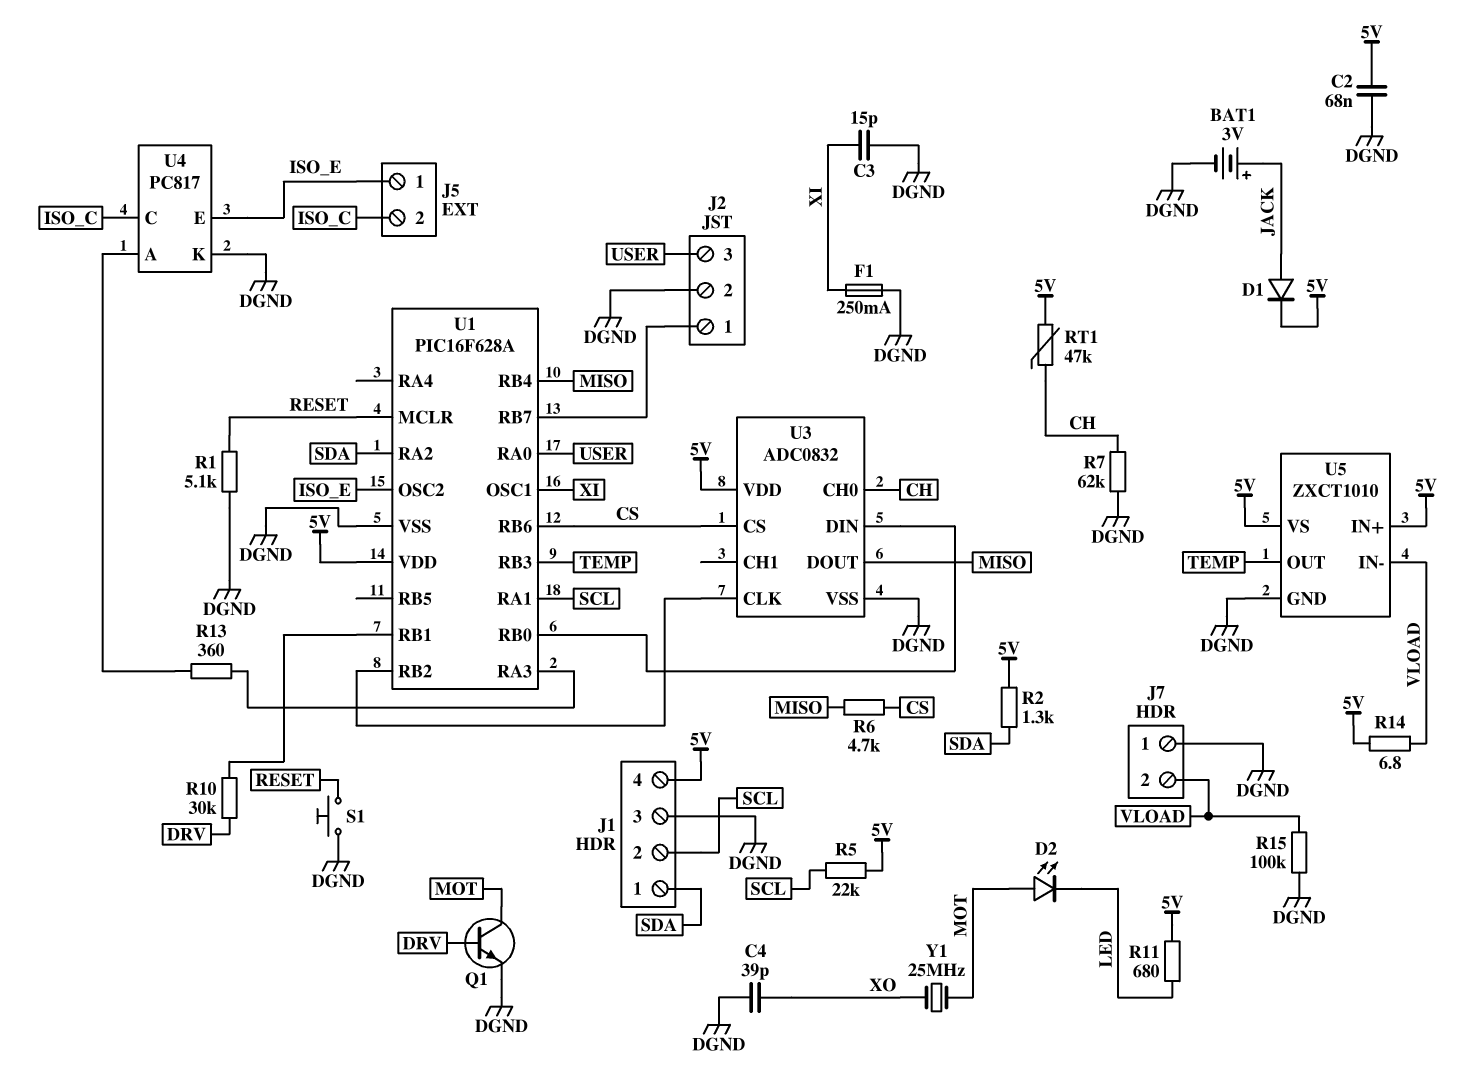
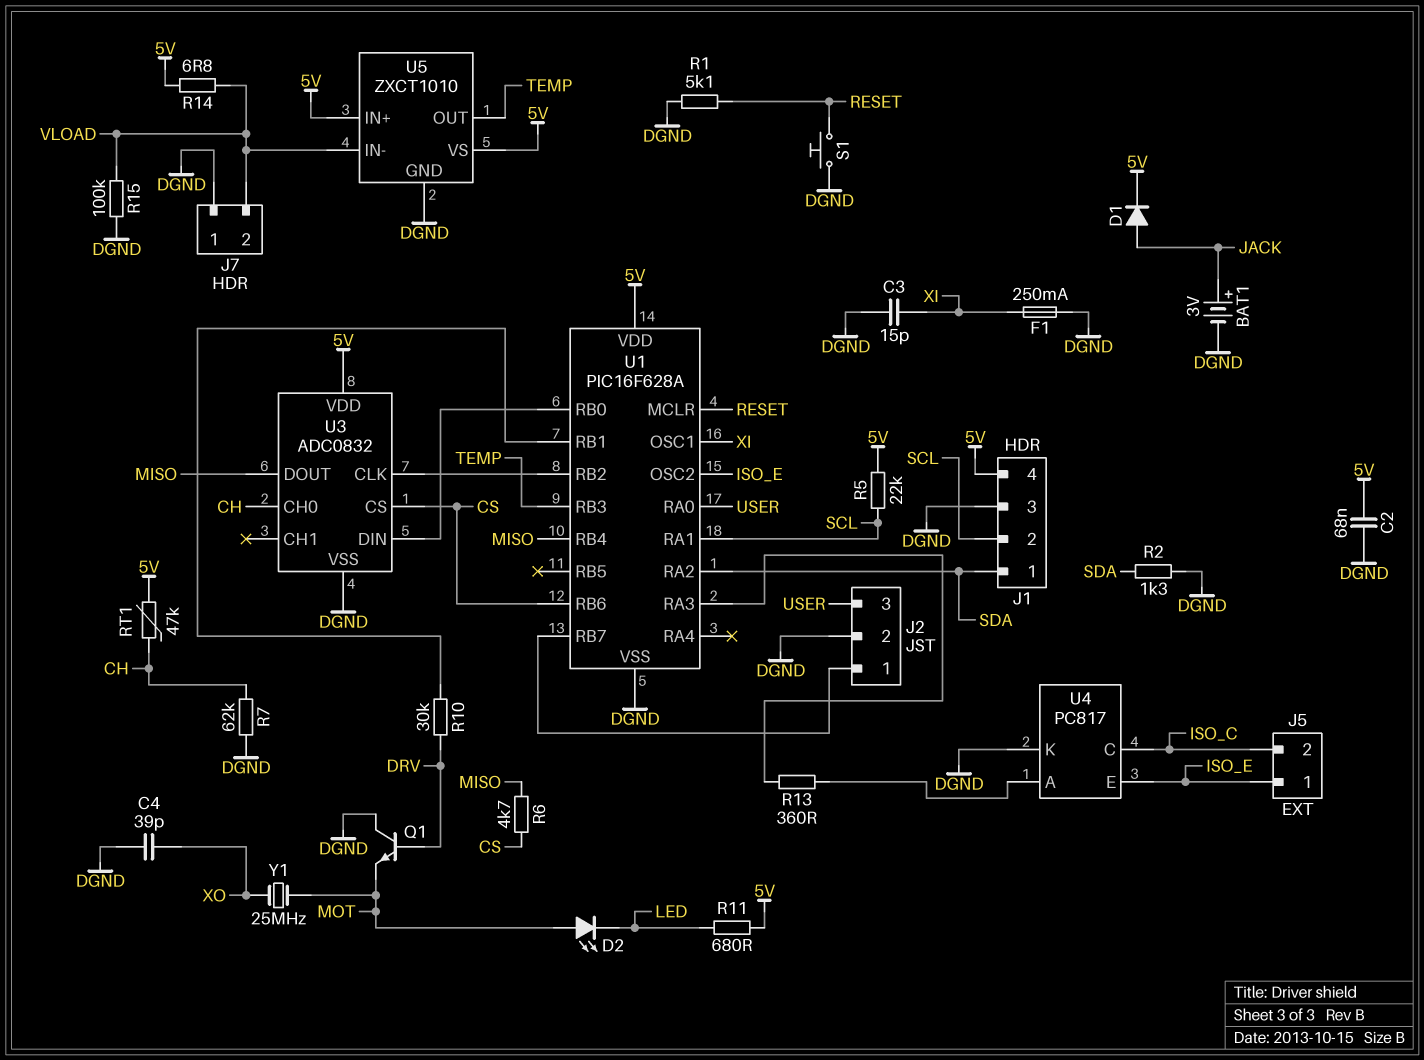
Q1: NPN (B DRV, C MOT, E DGND) -> NPN (B DRV, C DGND, E MOT)
R2: 1.3k (5V, SDA) -> 1.3k (DGND, SDA)

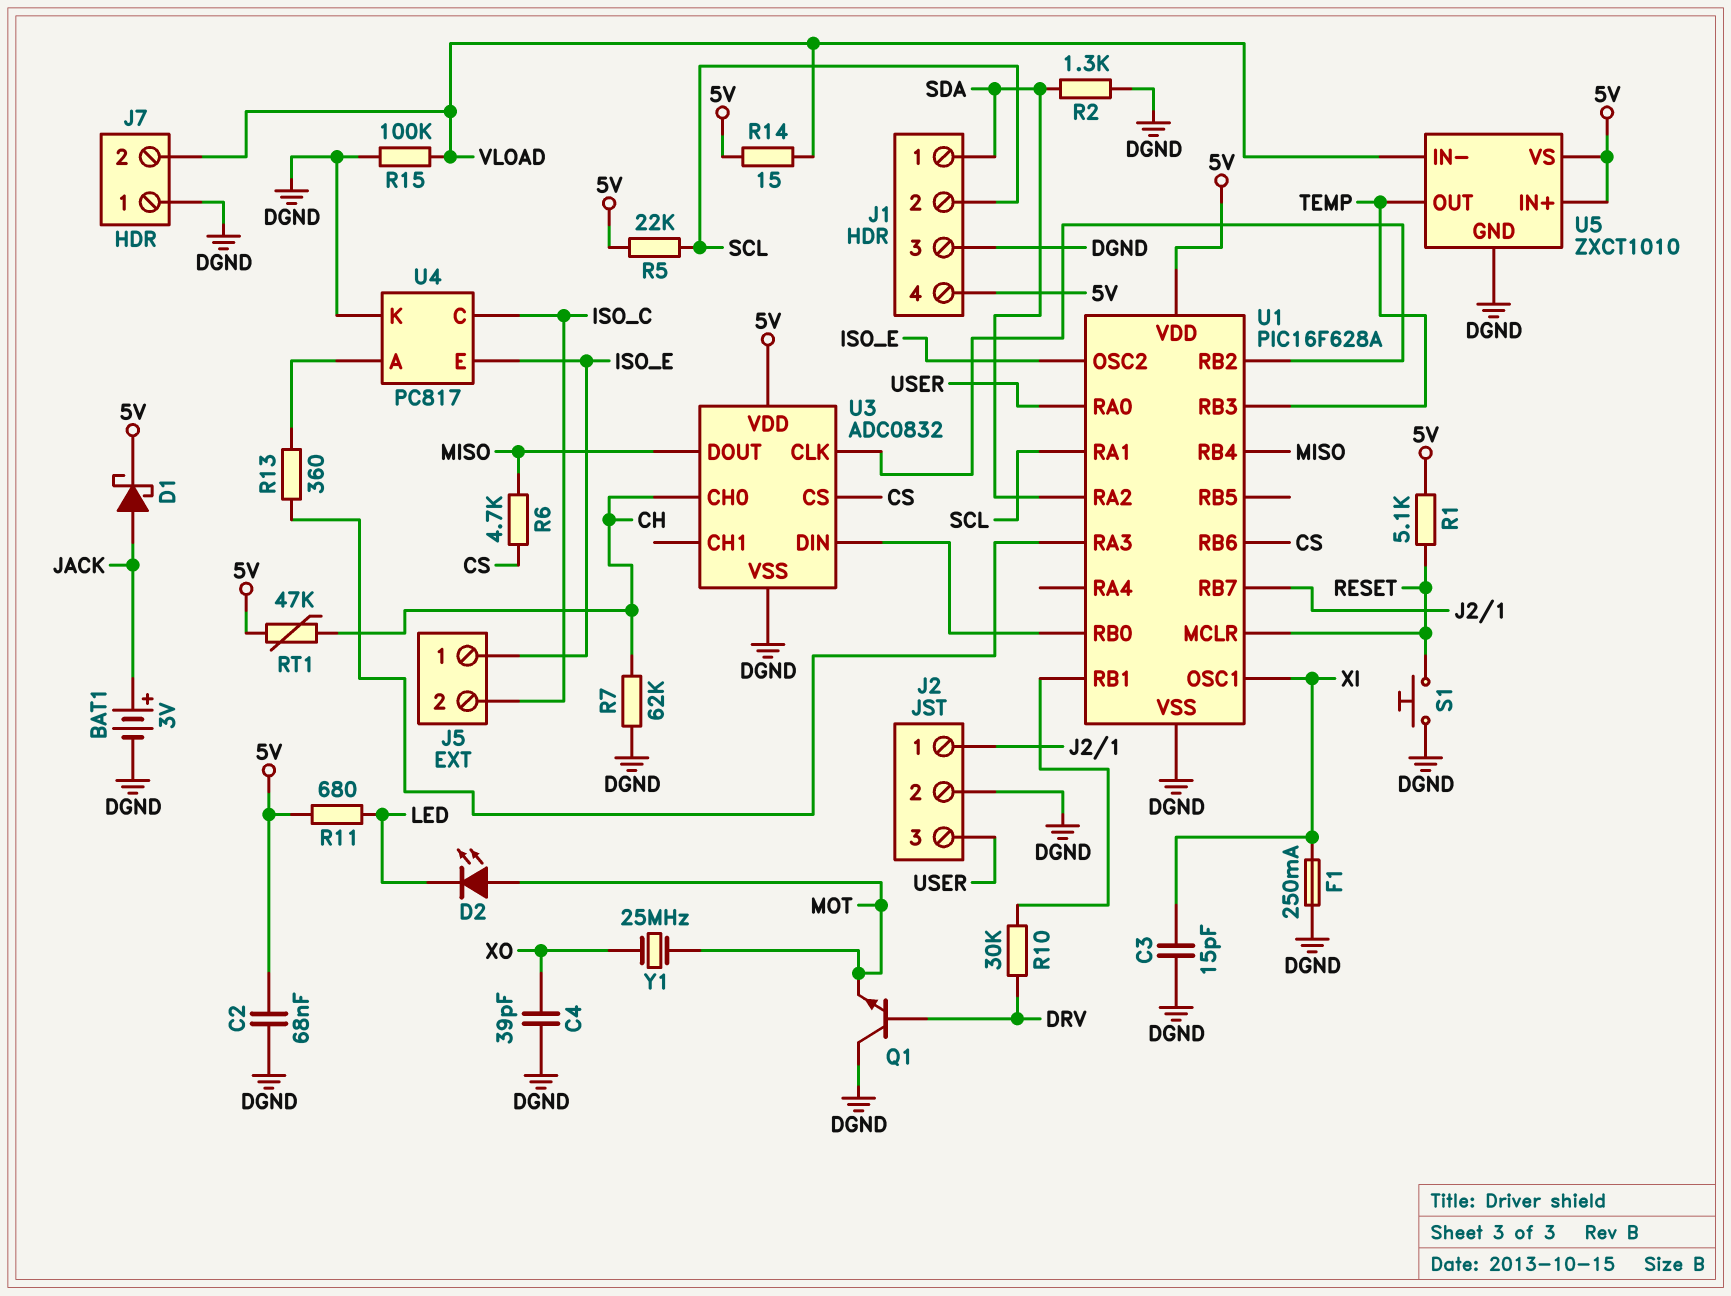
D1: diode (A JACK, K 5V) -> schottky (A JACK, K 5V)
R1: 5.1k (DGND, RESET) -> 5.1k (5V, RESET)
R14: 6.8 (5V, VLOAD) -> 15 (5V, VLOAD)

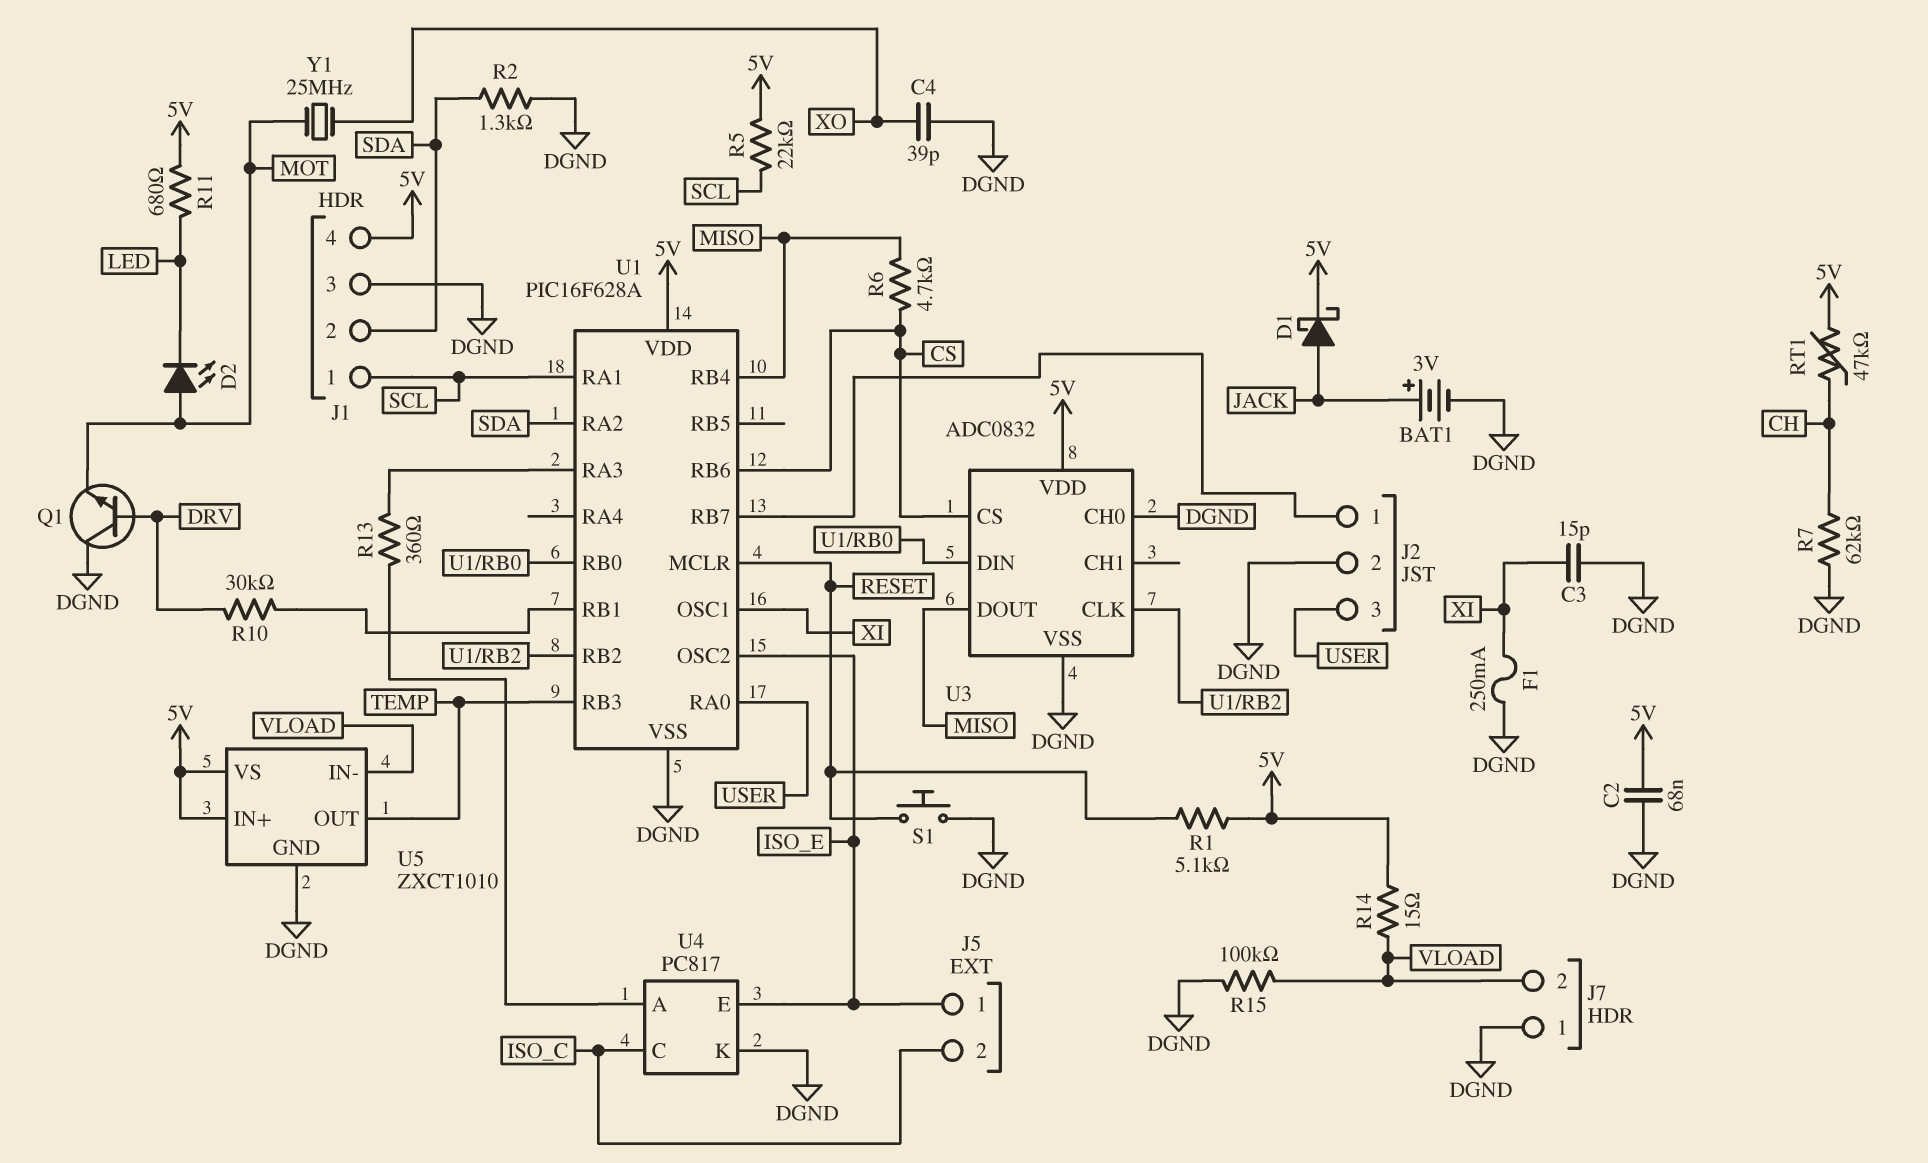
J1 pin 1: SDA -> SCL
J1 pin 2: SCL -> SDA
U3 pin CH0: CH -> DGND

